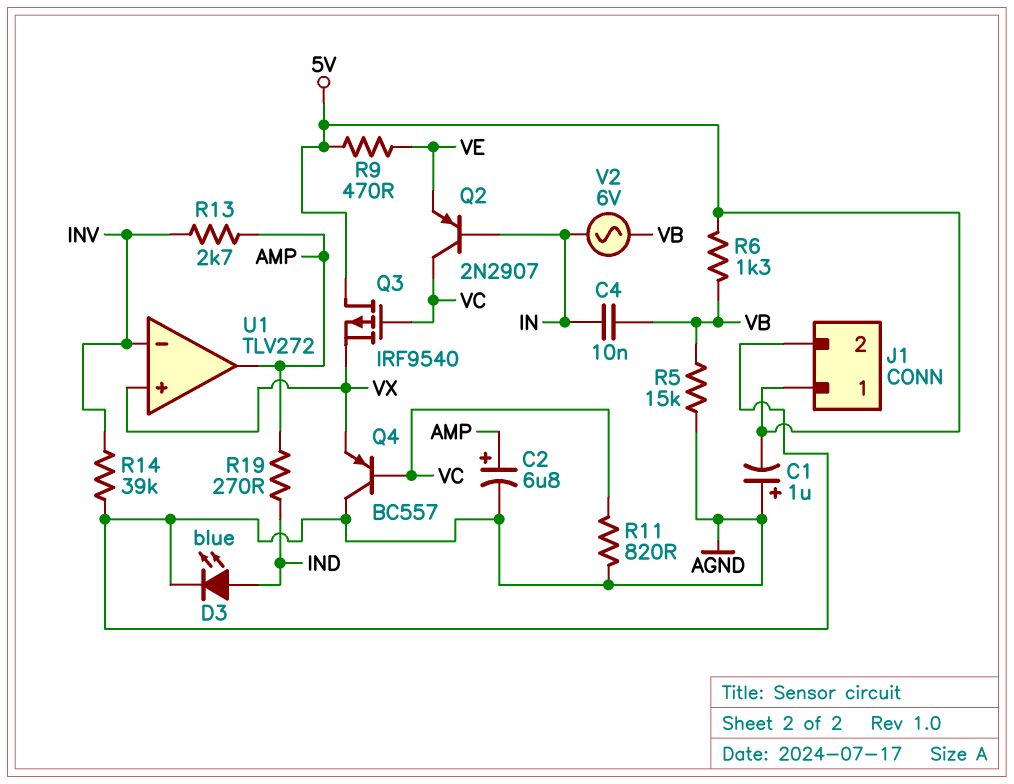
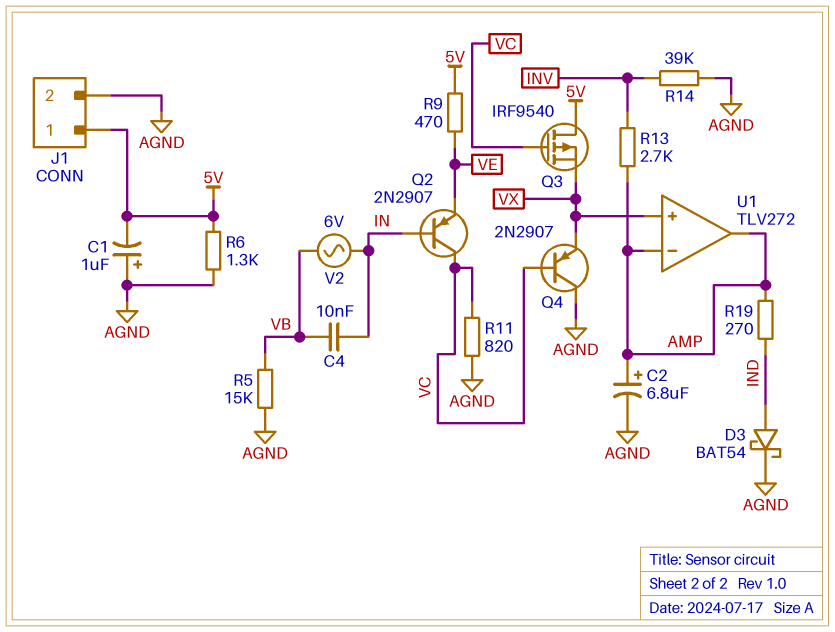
D3: LED blue (A IND, K AGND) -> schottky BAT54 (A IND, K AGND)
Q4: PNP BC557 (B VC, C AGND, E VX) -> PNP 2N2907 (B VC, C AGND, E VX)
R6: 1.3k (5V, VB) -> 1.3k (5V, AGND)
U1 pin in-: INV -> AMP

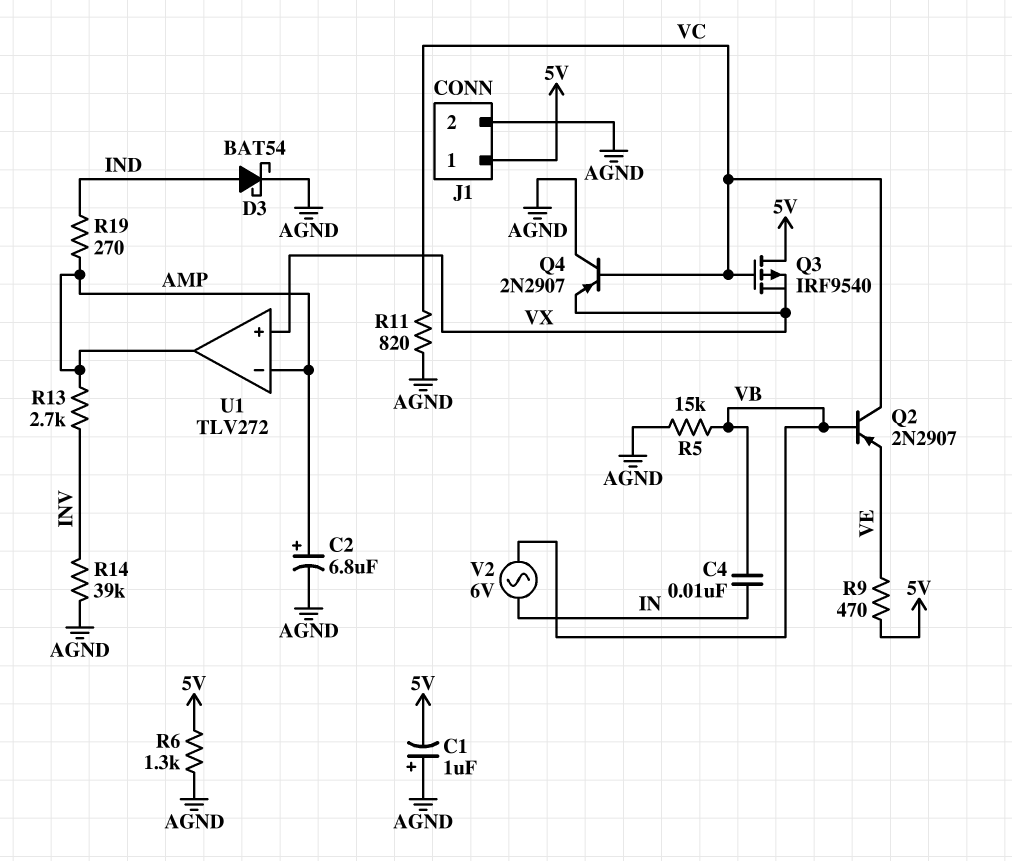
Q2: PNP 2N2907 (B IN, C VC, E VE) -> PNP 2N2907 (B VB, C VC, E VE)

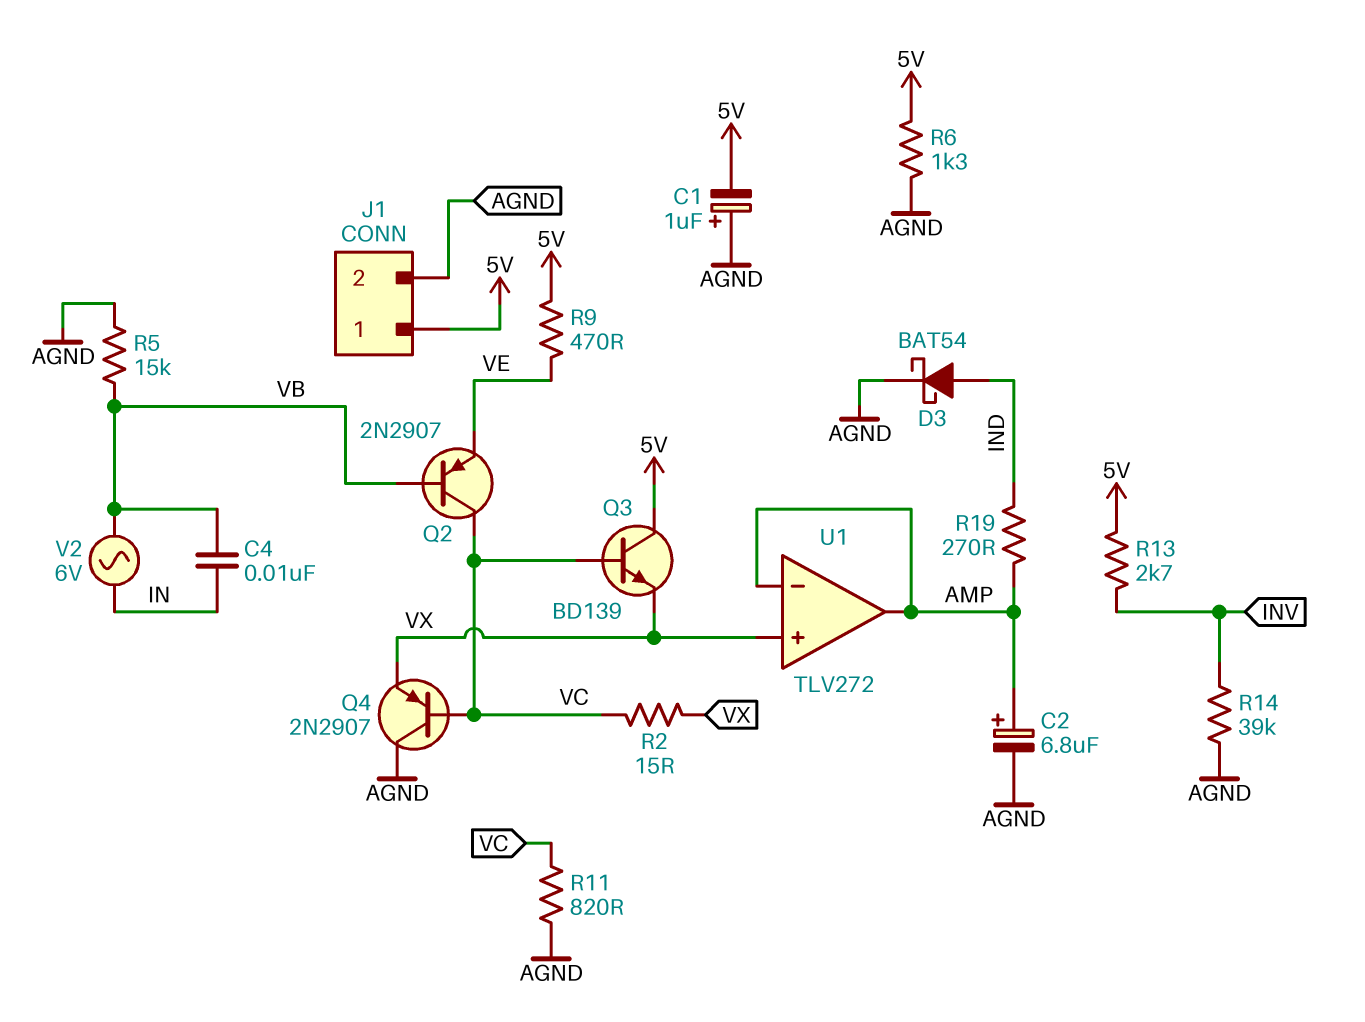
Q3: PMOS IRF9540 (G VC, D 5V, S VX) -> NPN BD139 (B VC, C 5V, E VX)
R2: none -> 15 (VC, VX)
R13: 2.7k (AMP, INV) -> 2.7k (5V, INV)

